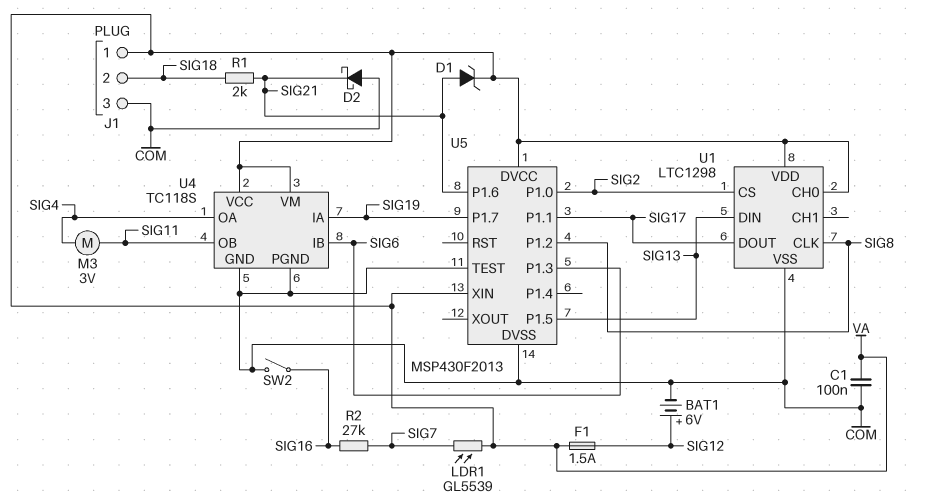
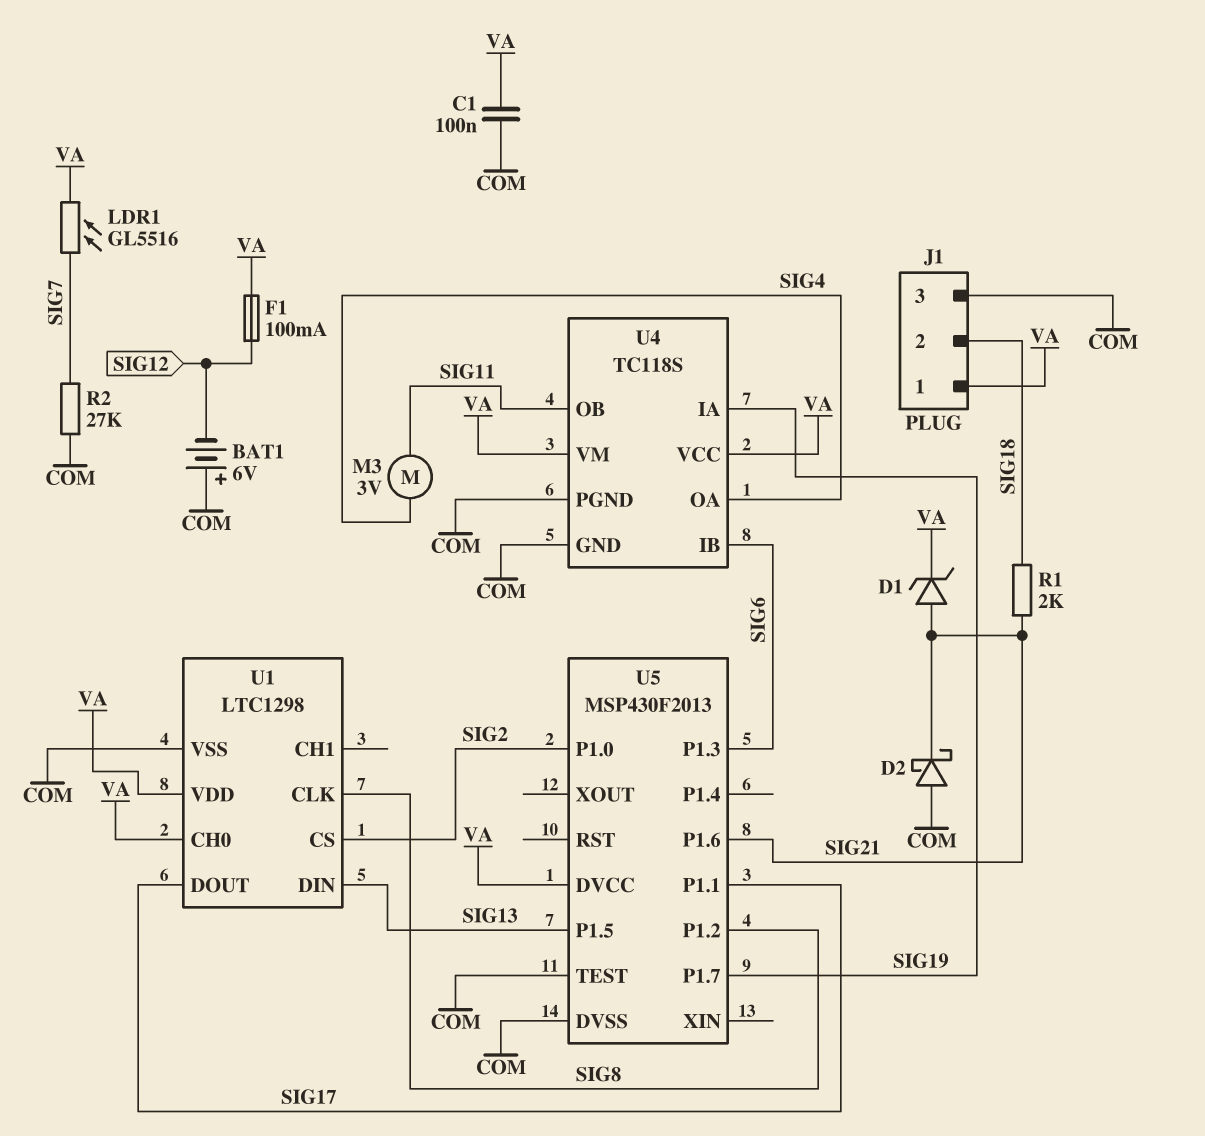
BAT1: 6V (plus SIG12, minus COM) -> 6V (plus COM, minus SIG12)
F1: 1.5A (SIG12, VA) -> 100mA (SIG12, VA)
LDR1: GL5539 (SIG7, VA) -> GL5516 (SIG7, VA)
R2: 27k (SIG7, SIG16) -> 27k (COM, SIG7)
SW2: switch (COM, SIG16) -> none
U5 pin XIN: VA -> none

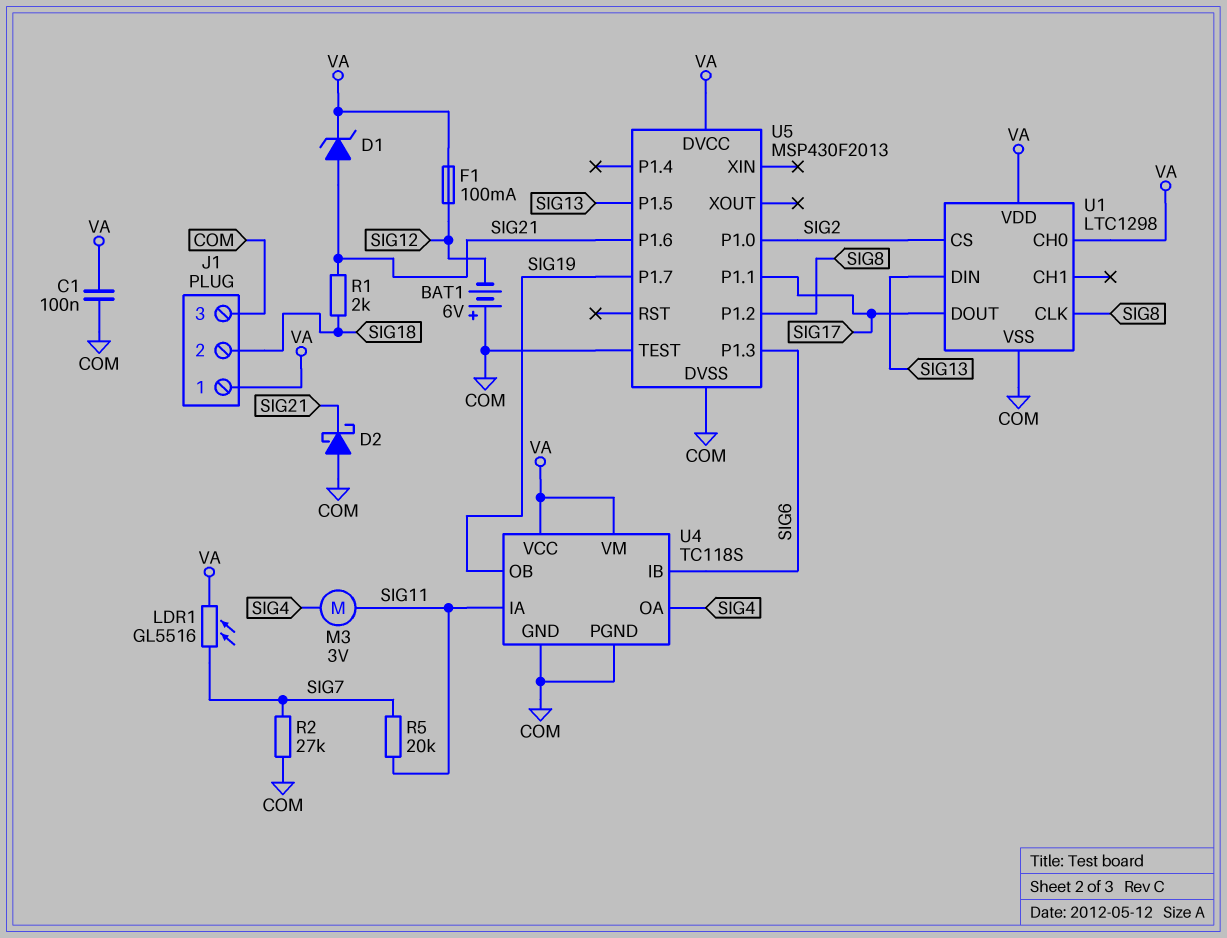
R5: none -> 20k (SIG7, SIG11)
U4 pin IA: SIG19 -> SIG11
U4 pin OB: SIG11 -> SIG19

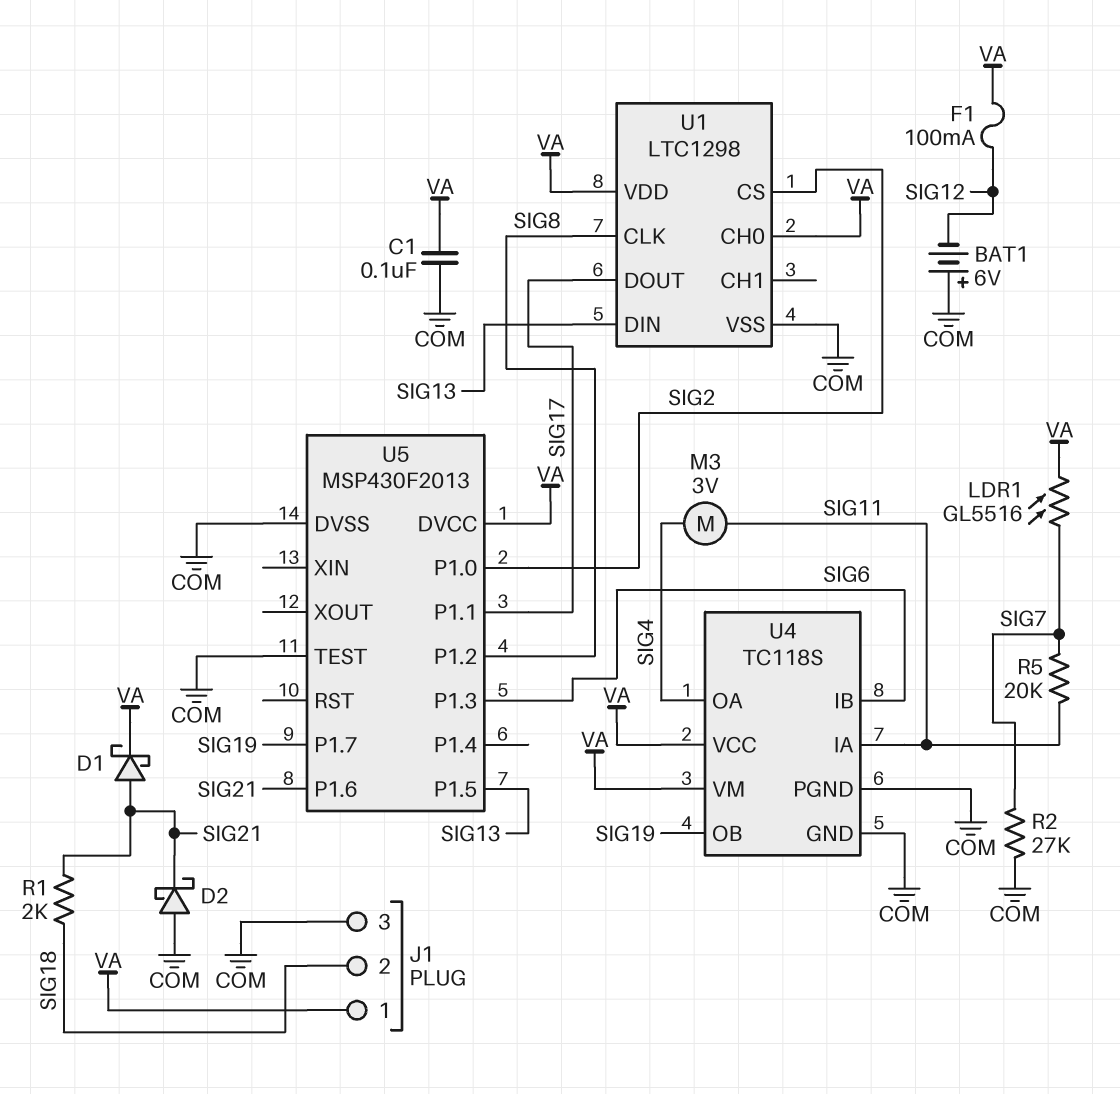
D1: zener (A SIG21, K VA) -> schottky (A SIG21, K VA)

